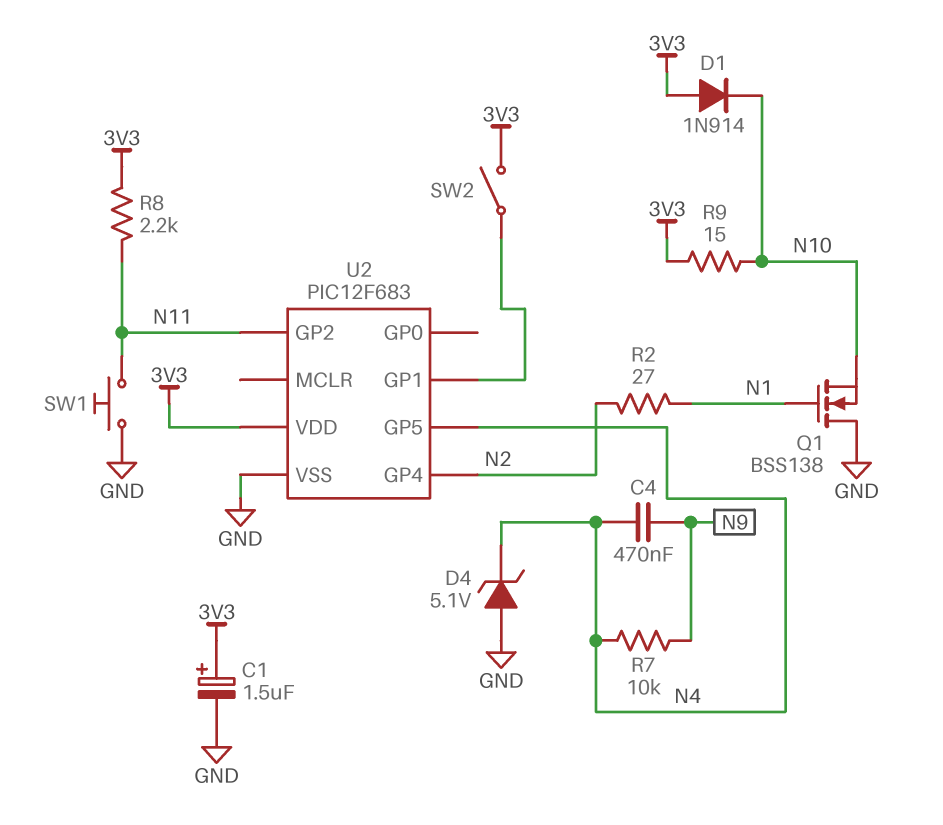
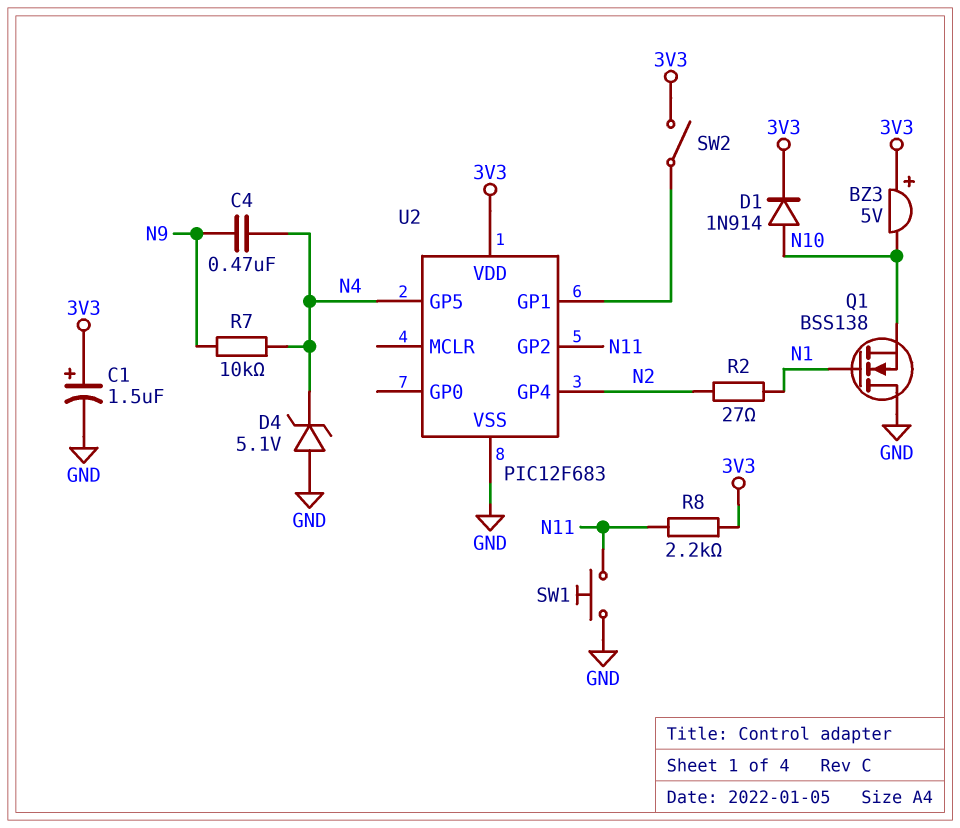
BZ3: none -> buzzer 5V (plus 3V3, minus N10)
D1: diode 1N914 (A 3V3, K N10) -> diode 1N914 (A N10, K 3V3)
R9: 15 (3V3, N10) -> none

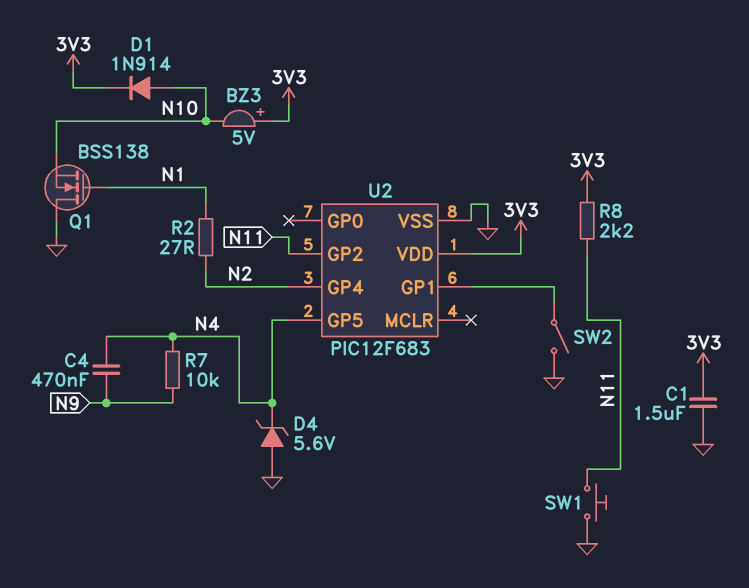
C1: 1.5uF (plus 3V3, minus GND) -> 1.5uF (3V3, GND)
D4: zener 5.1V (A GND, K N4) -> zener 5.6V (A GND, K N4)
SW2: switch (3V3, U2/GP1) -> switch (GND, U2/GP1)

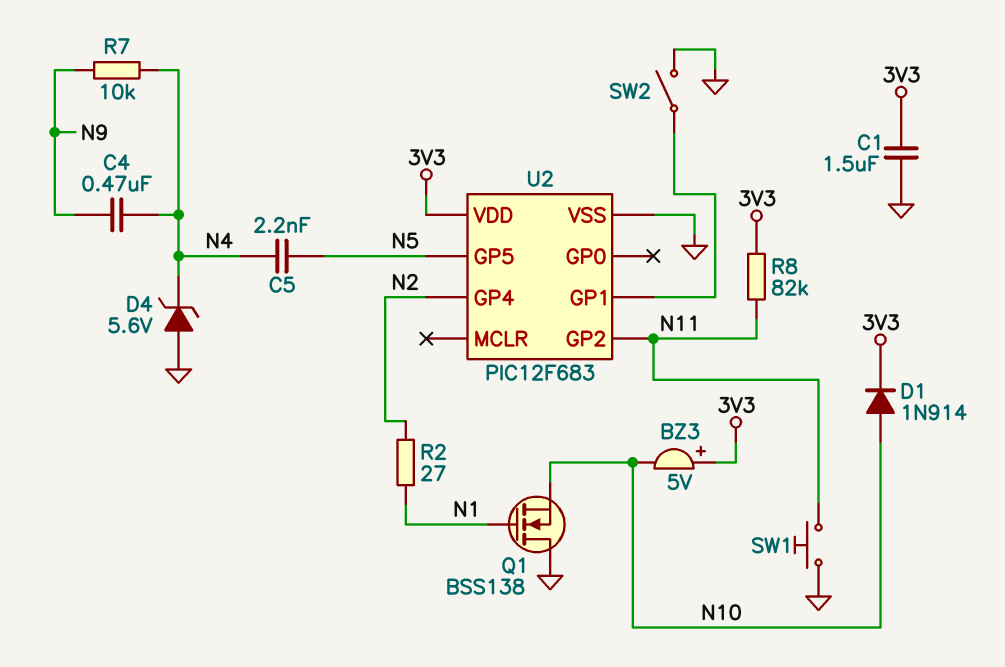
C5: none -> 2.2nF (N4, N5)
R8: 2.2k (3V3, N11) -> 82k (3V3, N11)
U2 pin GP5: N4 -> N5

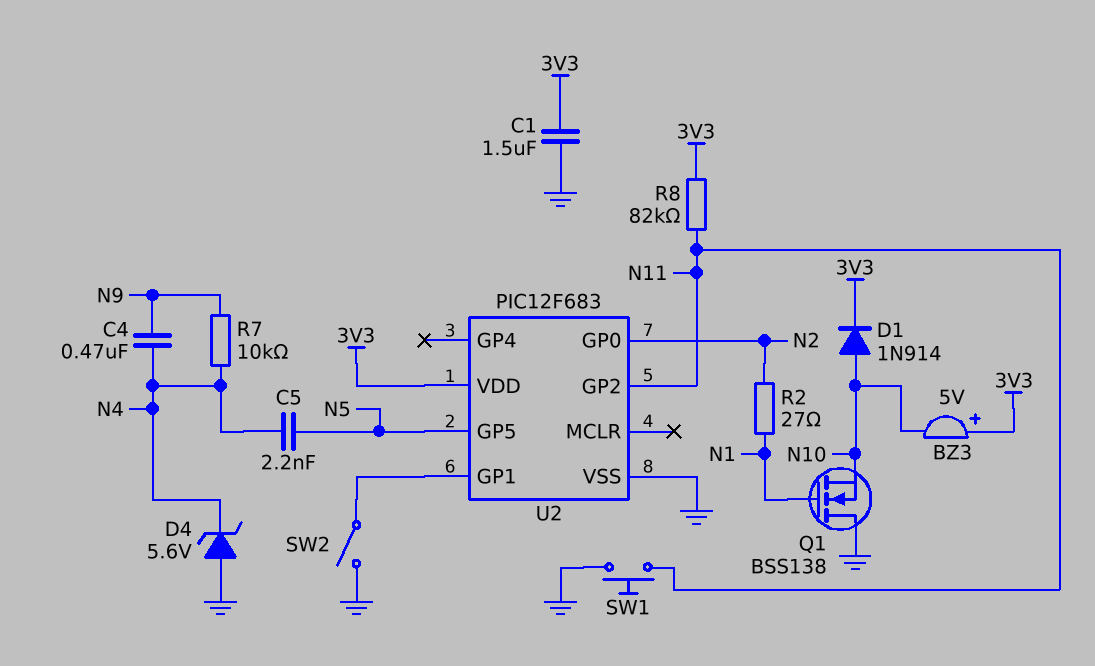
U2 pin GP0: none -> N2
U2 pin GP4: N2 -> none

